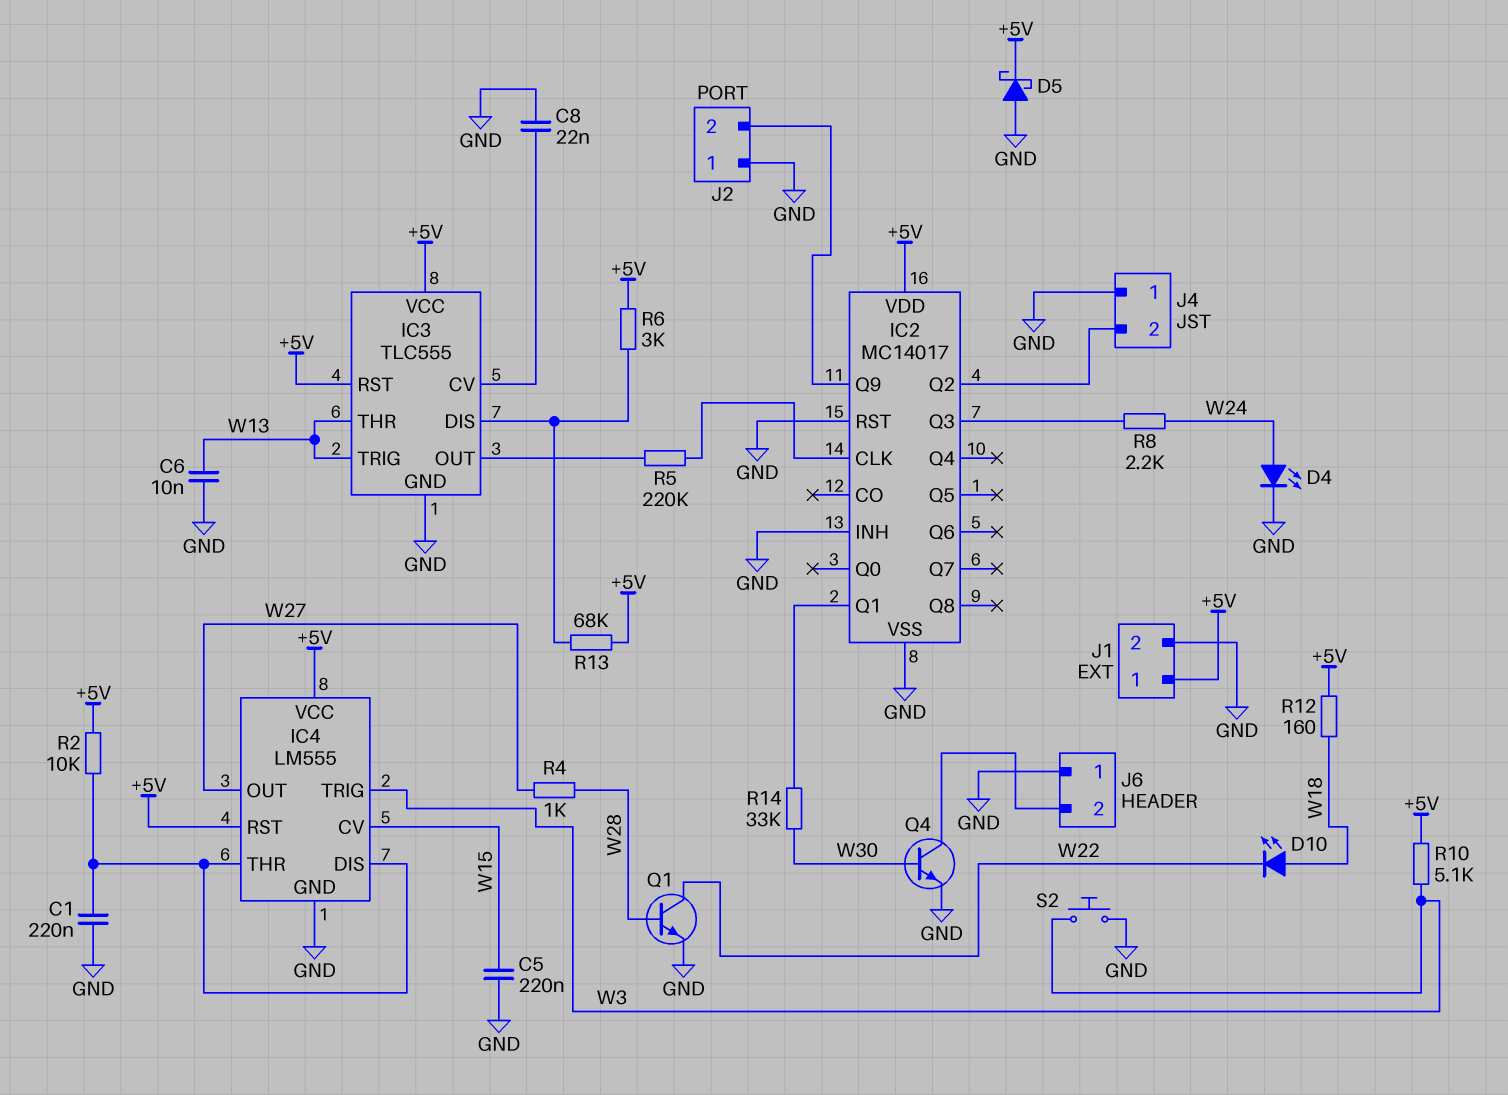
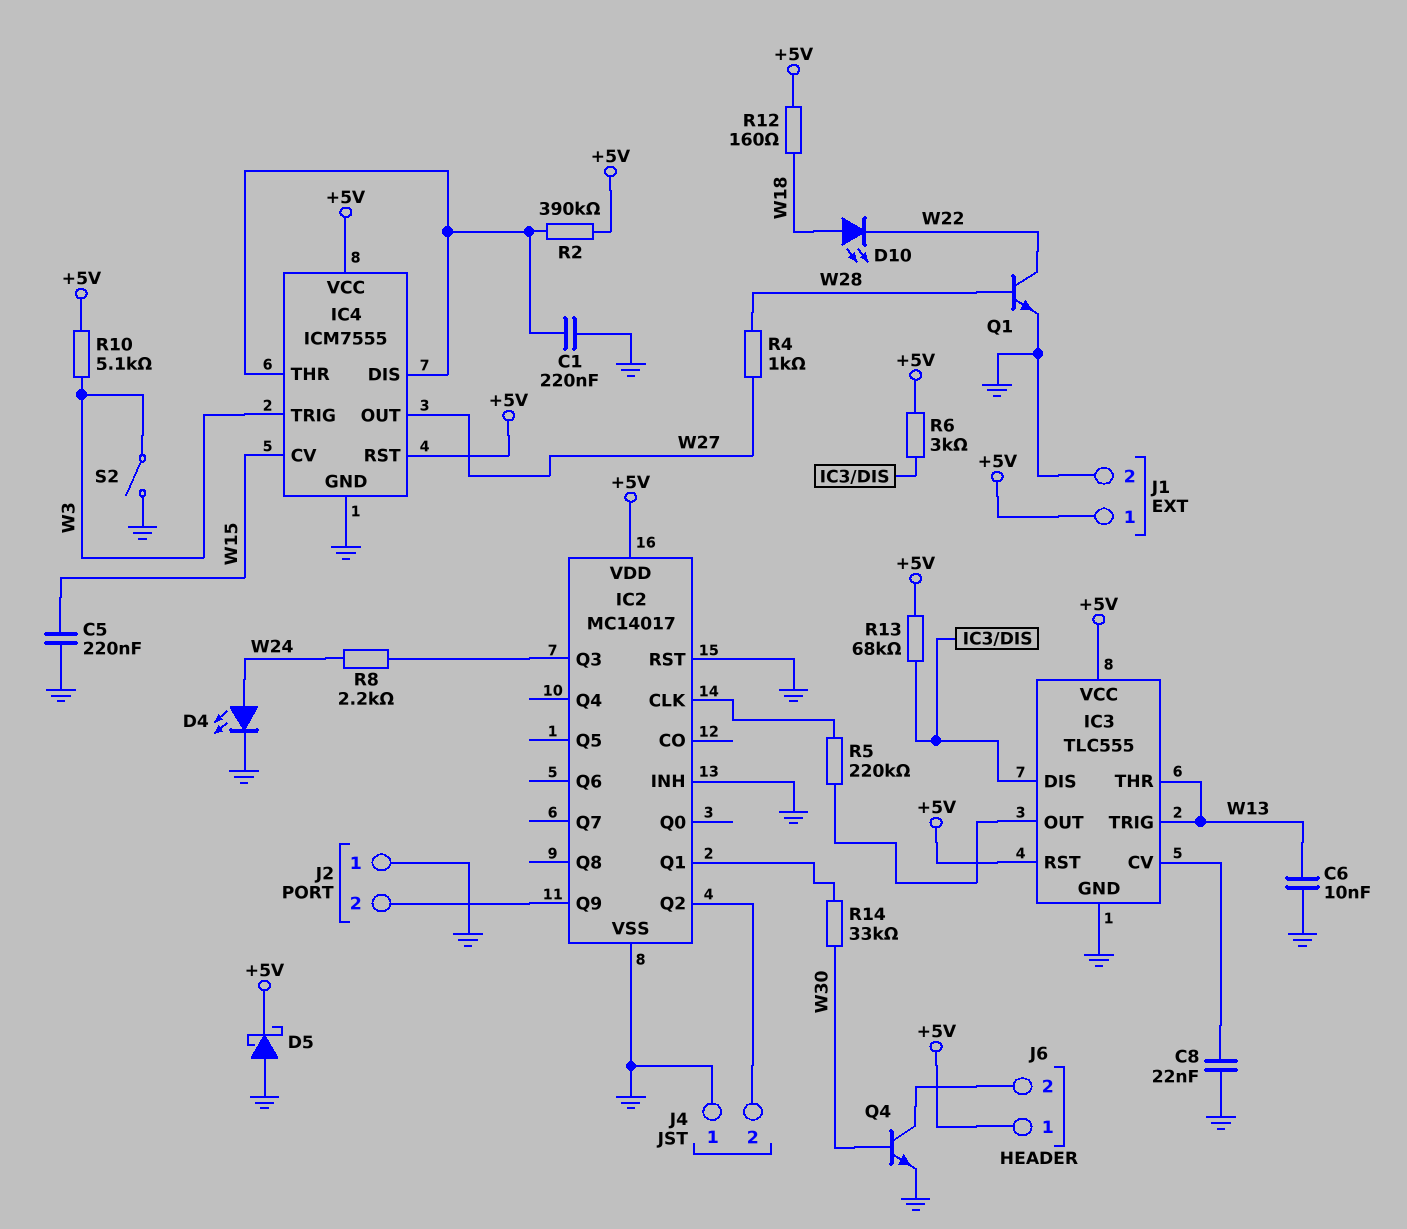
IC4: LM555 -> ICM7555
J6 pin 1: GND -> +5V
R2: 10k (+5V, IC4/DIS) -> 390k (+5V, IC4/DIS)
S2: button (GND, W3) -> switch (GND, W3)

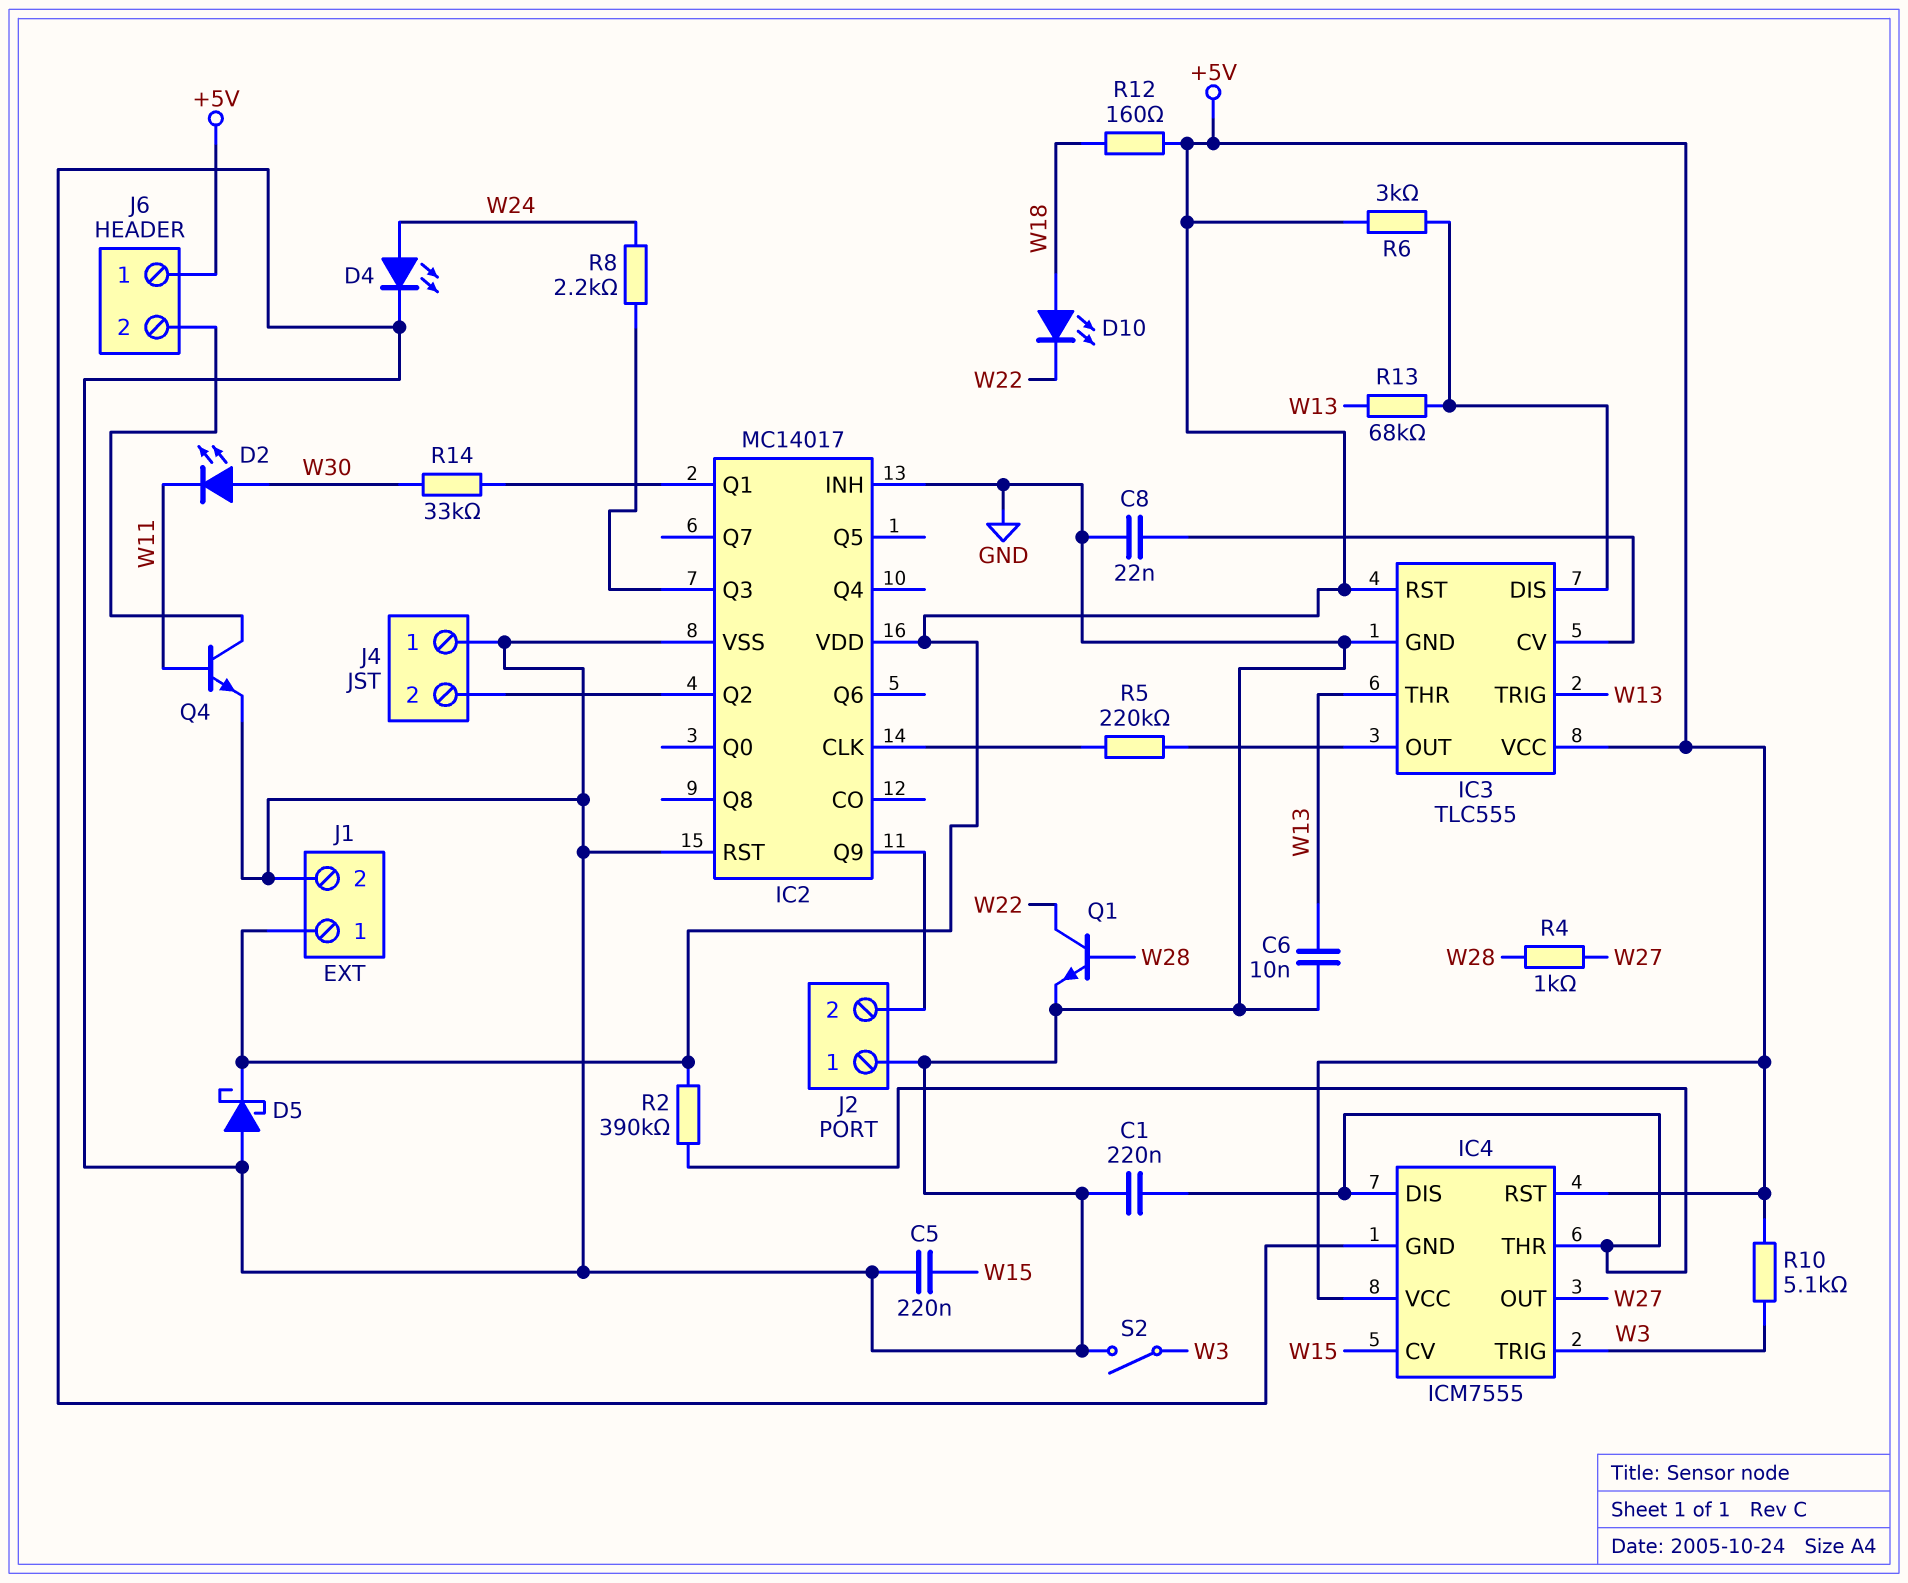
D2: none -> LED (A W30, K W11)
Q4: NPN (B W30, C J6/2, E GND) -> NPN (B W11, C J6/2, E GND)
R13: 68k (+5V, IC3/DIS) -> 68k (IC3/DIS, W13)

